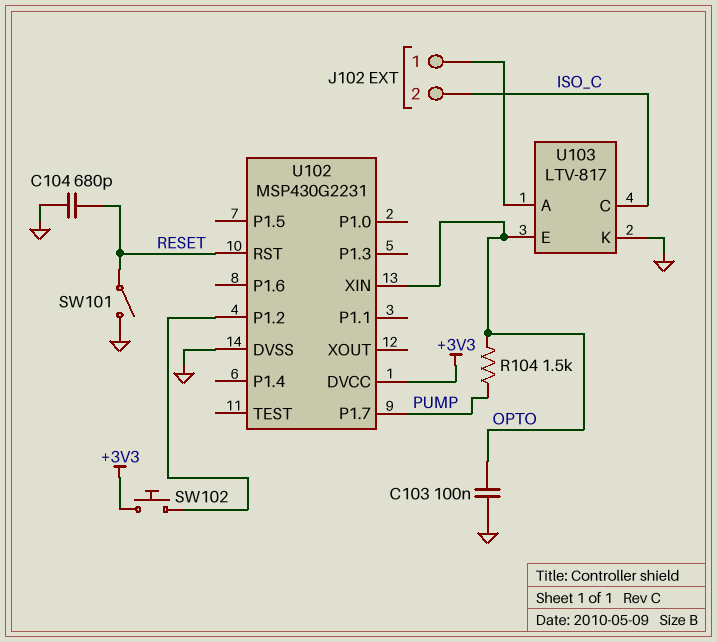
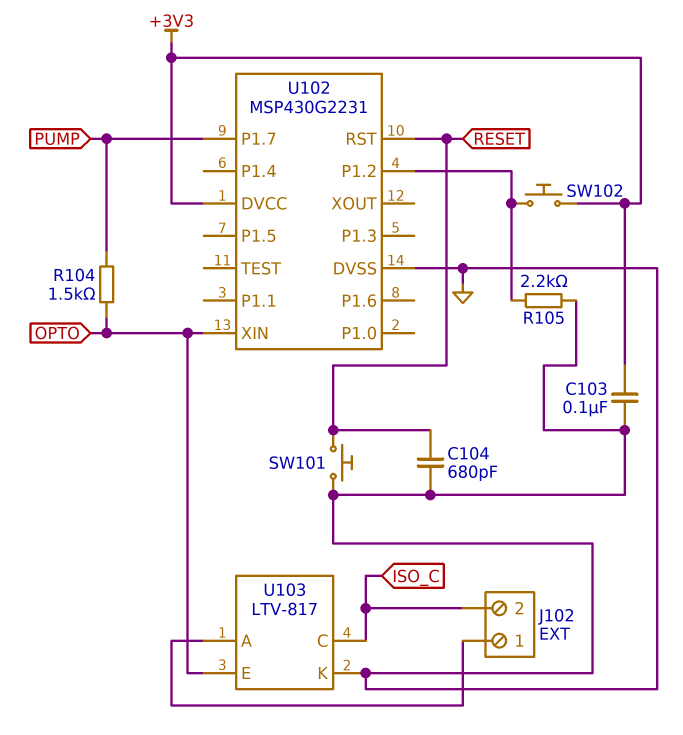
C103: 100nF (GND, OPTO) -> 100nF (+3V3, GND)
R105: none -> 2.2k (GND, U102/P1.2)
SW101: switch (GND, RESET) -> button (GND, RESET)

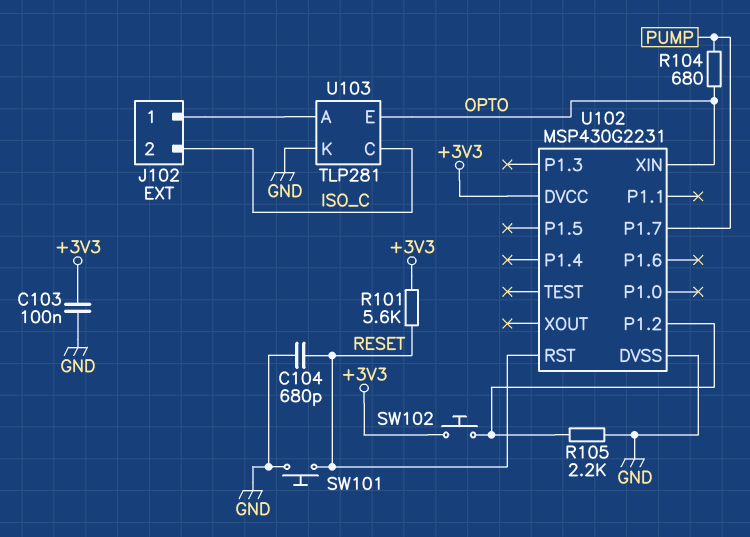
R101: none -> 5.6k (+3V3, RESET)
R104: 1.5k (OPTO, PUMP) -> 680 (OPTO, PUMP)
U103: LTV-817 -> TLP281

